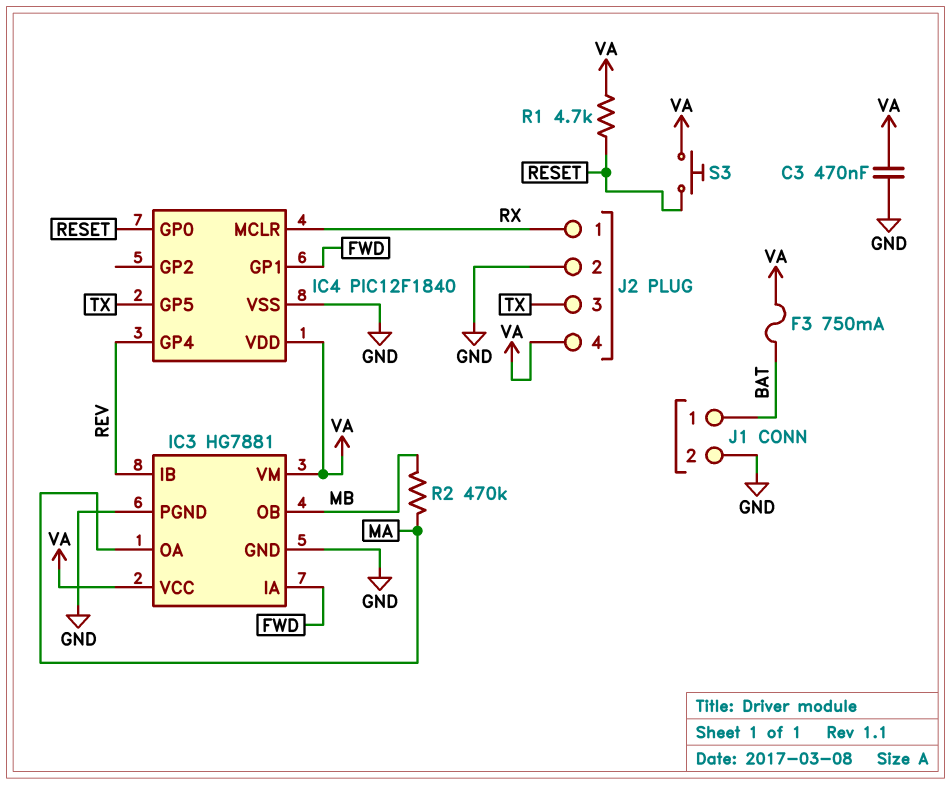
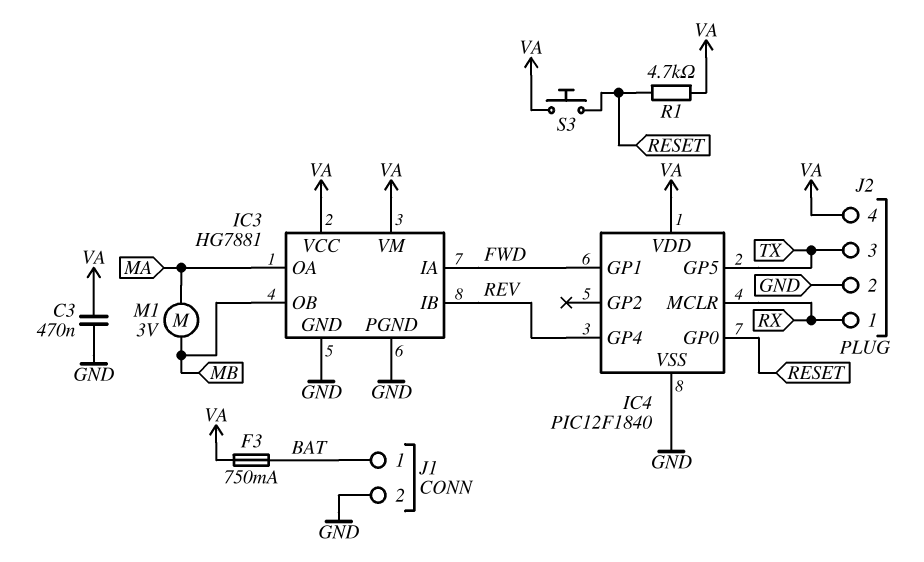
M1: none -> motor 3V (MA, MB)
R2: 470k (MA, MB) -> none

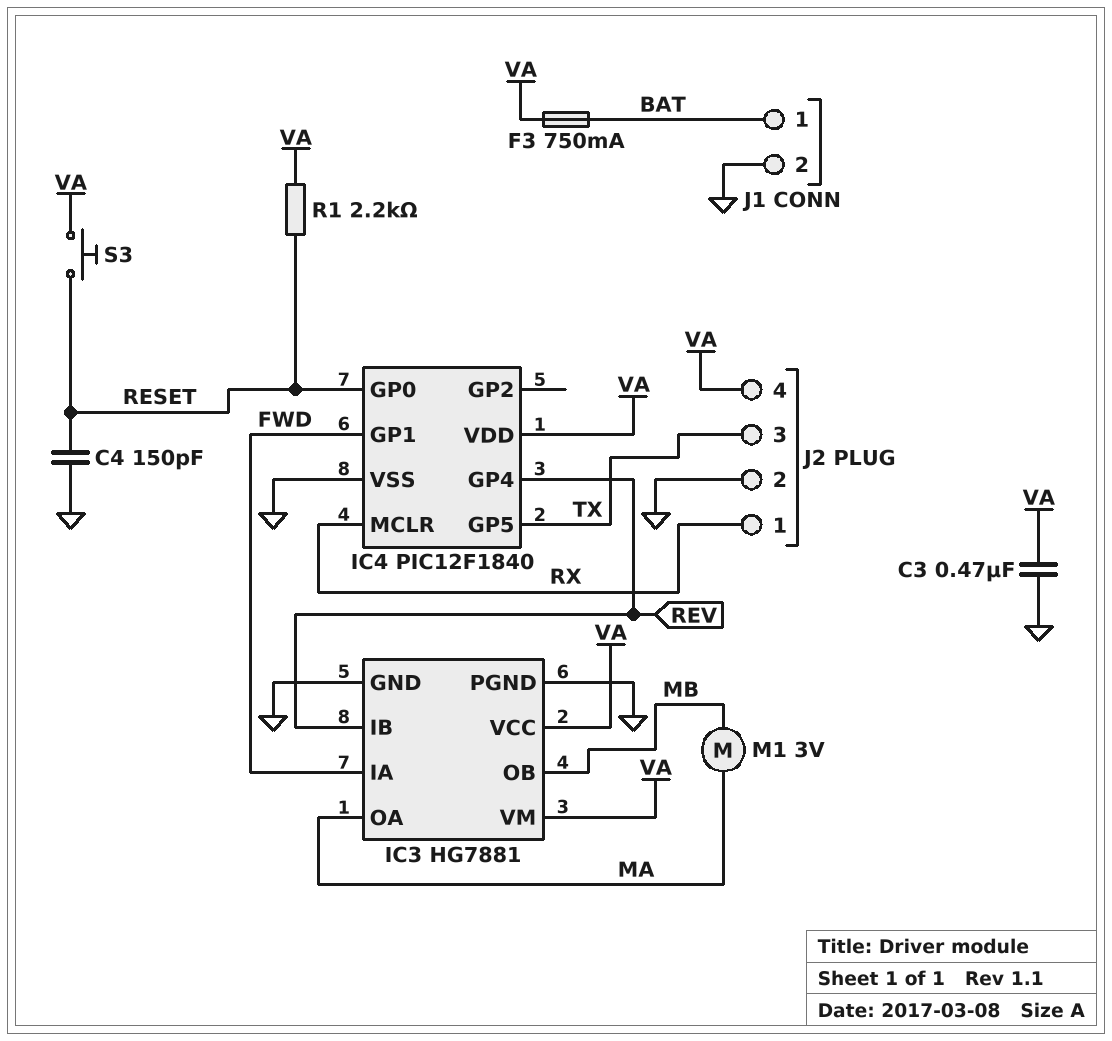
C4: none -> 150pF (GND, RESET)
R1: 4.7k (RESET, VA) -> 2.2k (RESET, VA)

